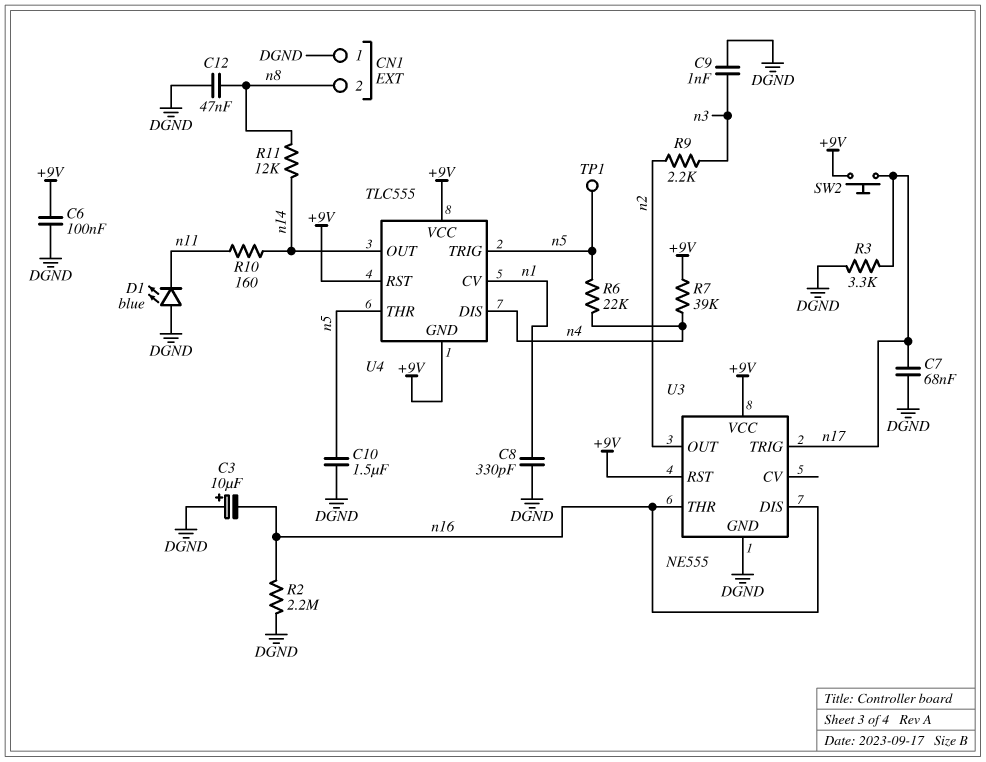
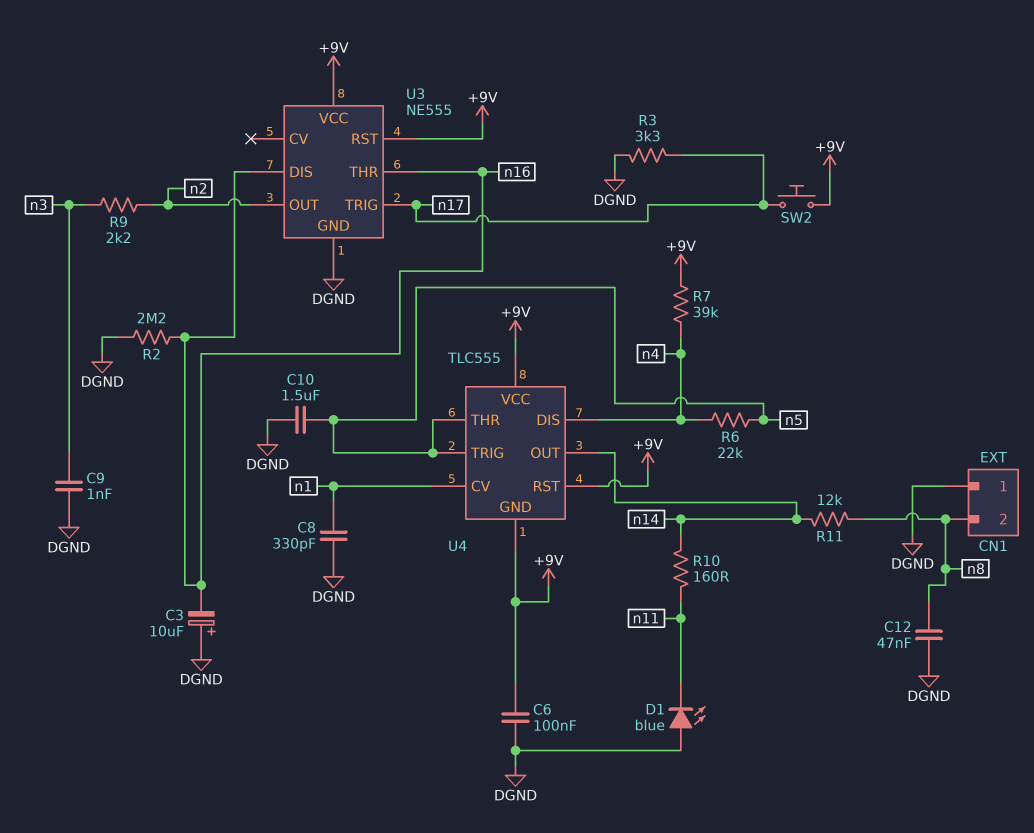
C7: 68nF (DGND, n17) -> none
TP1: test point (n5) -> none

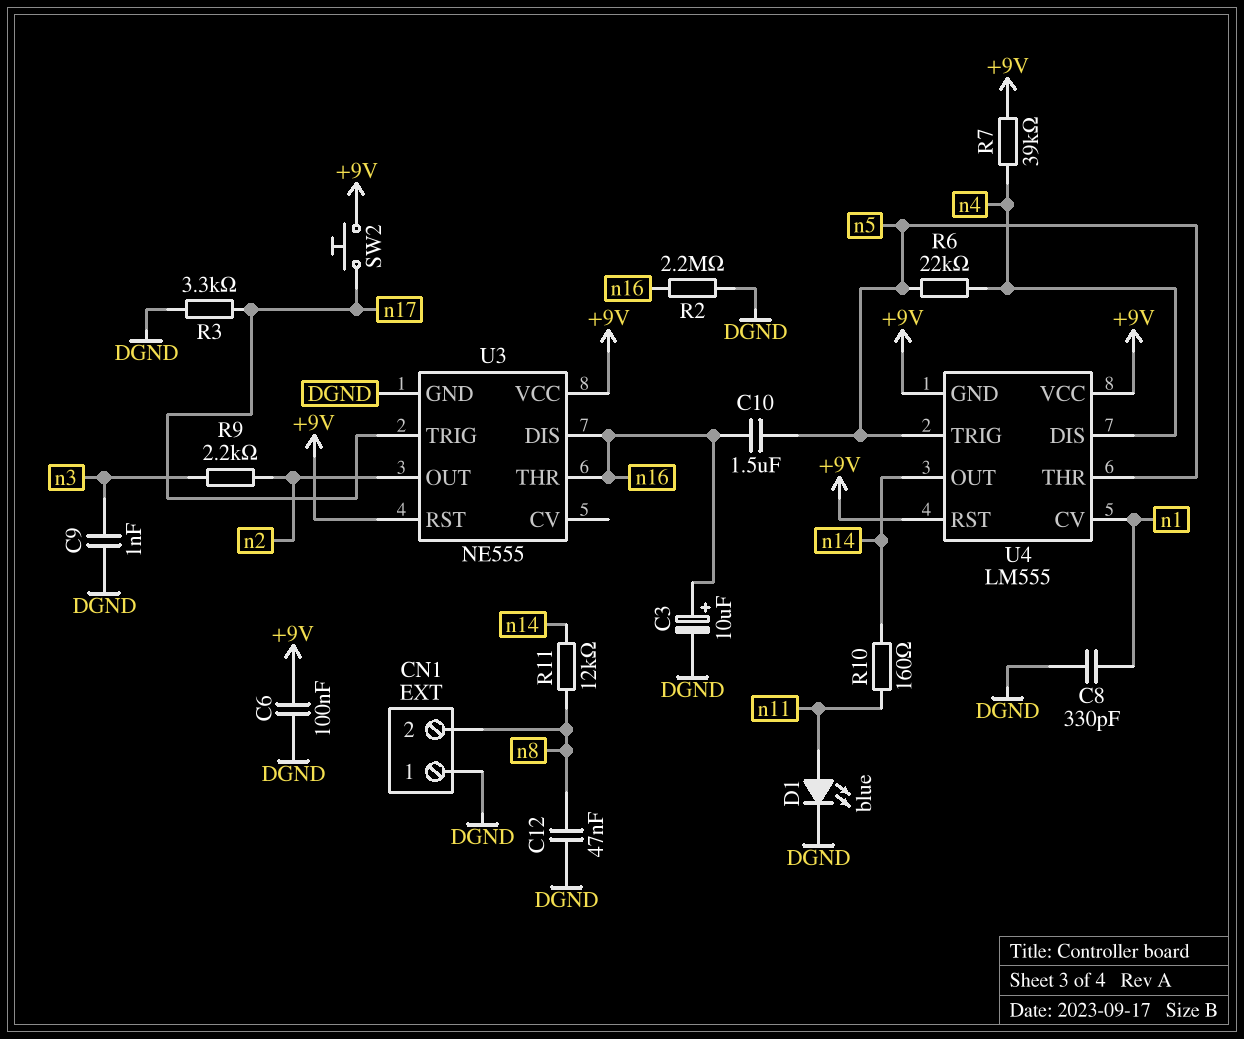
C3: 10uF (plus DGND, minus n16) -> 10uF (plus n16, minus DGND)
C10: 1.5uF (DGND, n5) -> 1.5uF (n5, n16)
D1: LED blue (A DGND, K n11) -> LED blue (A n11, K DGND)
U4: TLC555 -> LM555

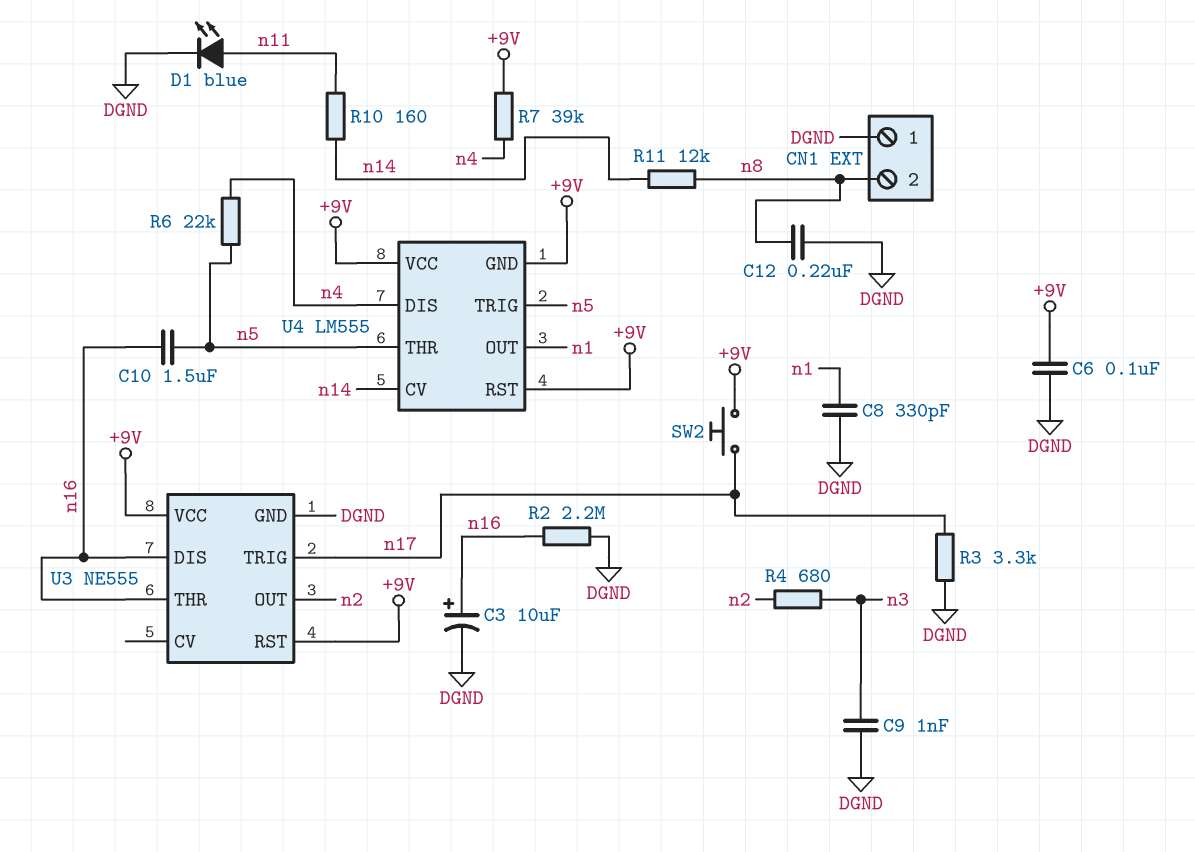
C12: 47nF (DGND, n8) -> 220nF (DGND, n8)
R4: none -> 680 (n2, n3)
R9: 2.2k (n2, n3) -> none
U4 pin CV: n1 -> n14
U4 pin OUT: n14 -> n1

